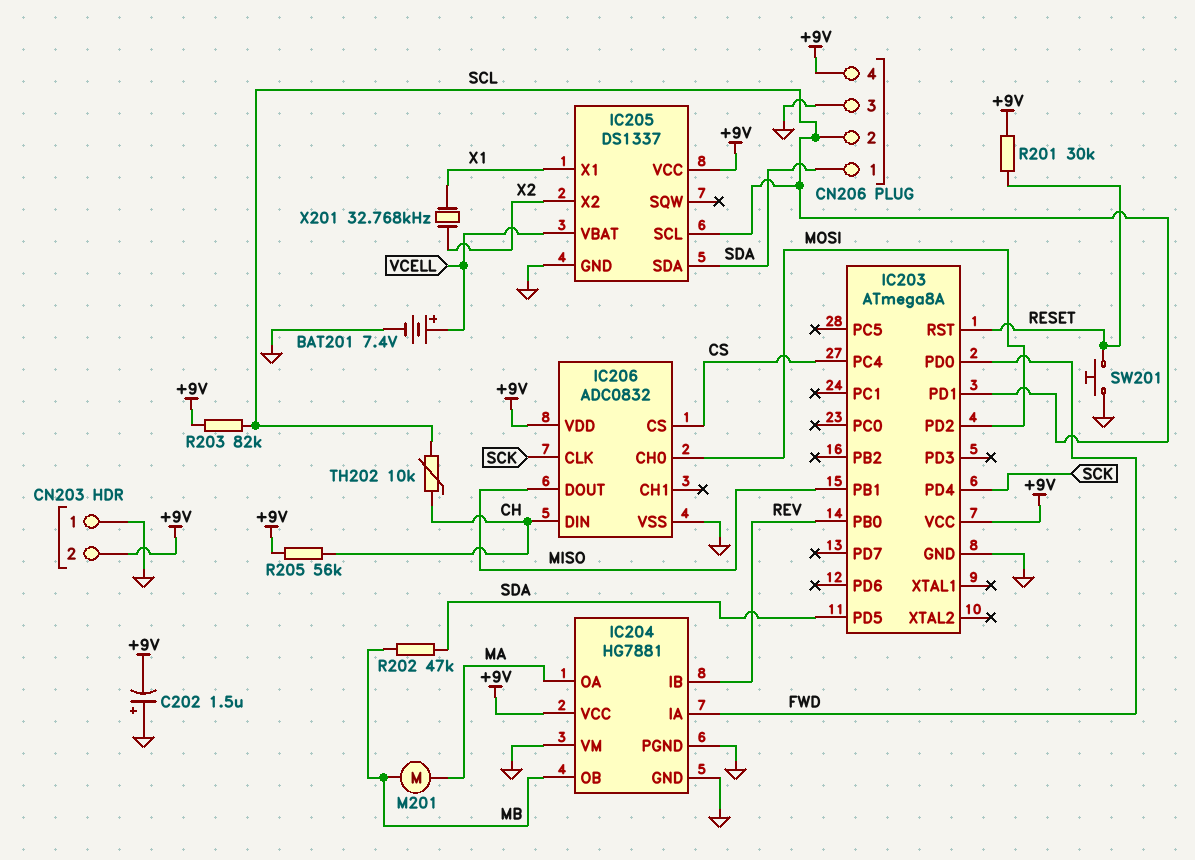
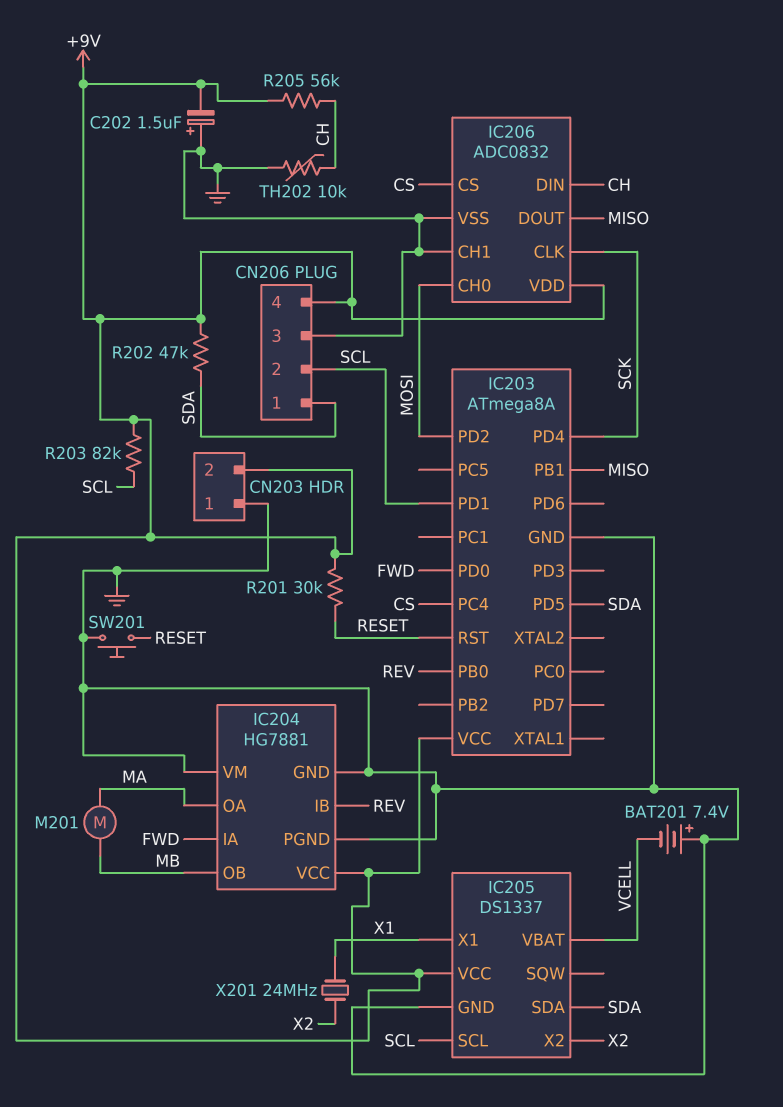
BAT201: 7.4V (plus VCELL, minus GND) -> 7.4V (plus GND, minus VCELL)
IC206 pin CH1: none -> GND
R202: 47k (MB, SDA) -> 47k (+9V, SDA)
TH202: 10k (CH, SCL) -> 10k (CH, GND)
X201: 32.768kHz (X1, X2) -> 24MHz (X1, X2)

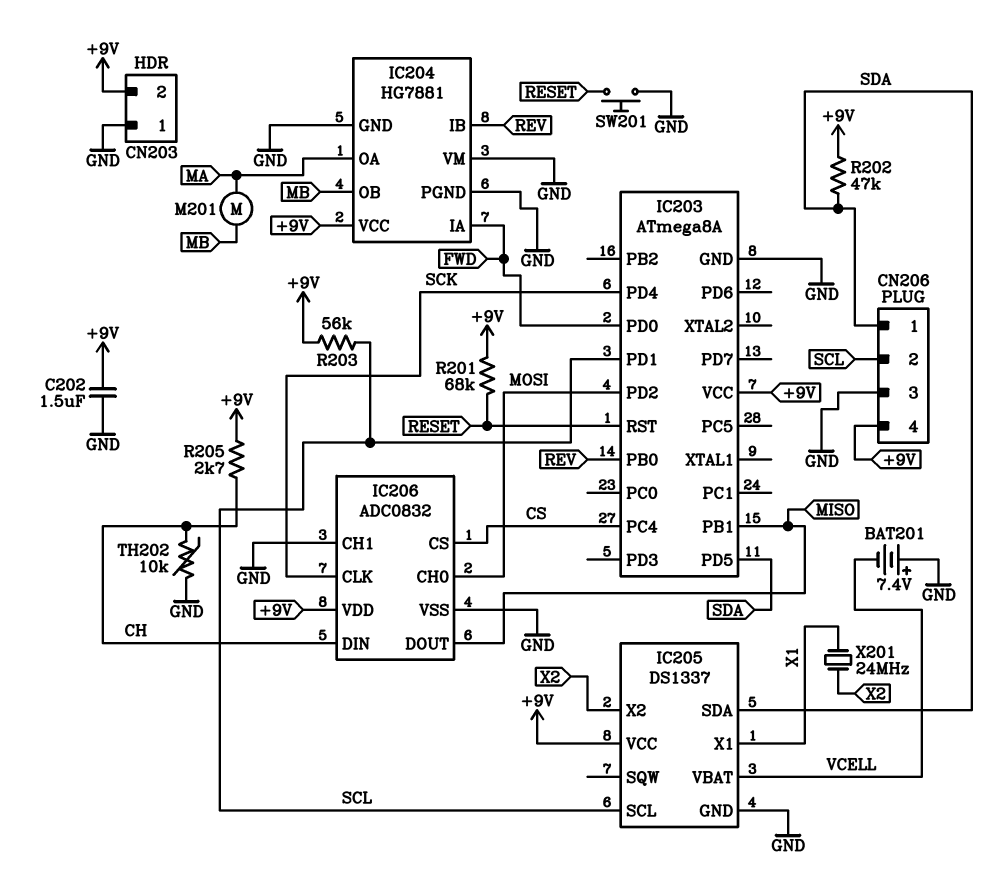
C202: 1.5uF (plus GND, minus +9V) -> 1.5uF (+9V, GND)
R201: 30k (+9V, RESET) -> 68k (+9V, RESET)
R203: 82k (+9V, SCL) -> 56k (+9V, SCL)
R205: 56k (+9V, CH) -> 2.7k (+9V, CH)

